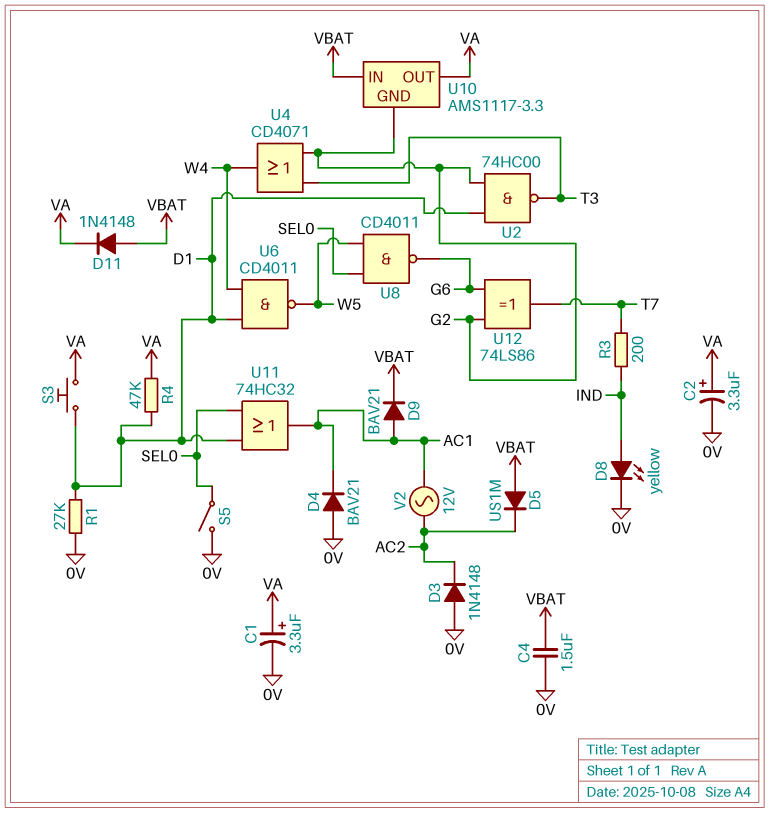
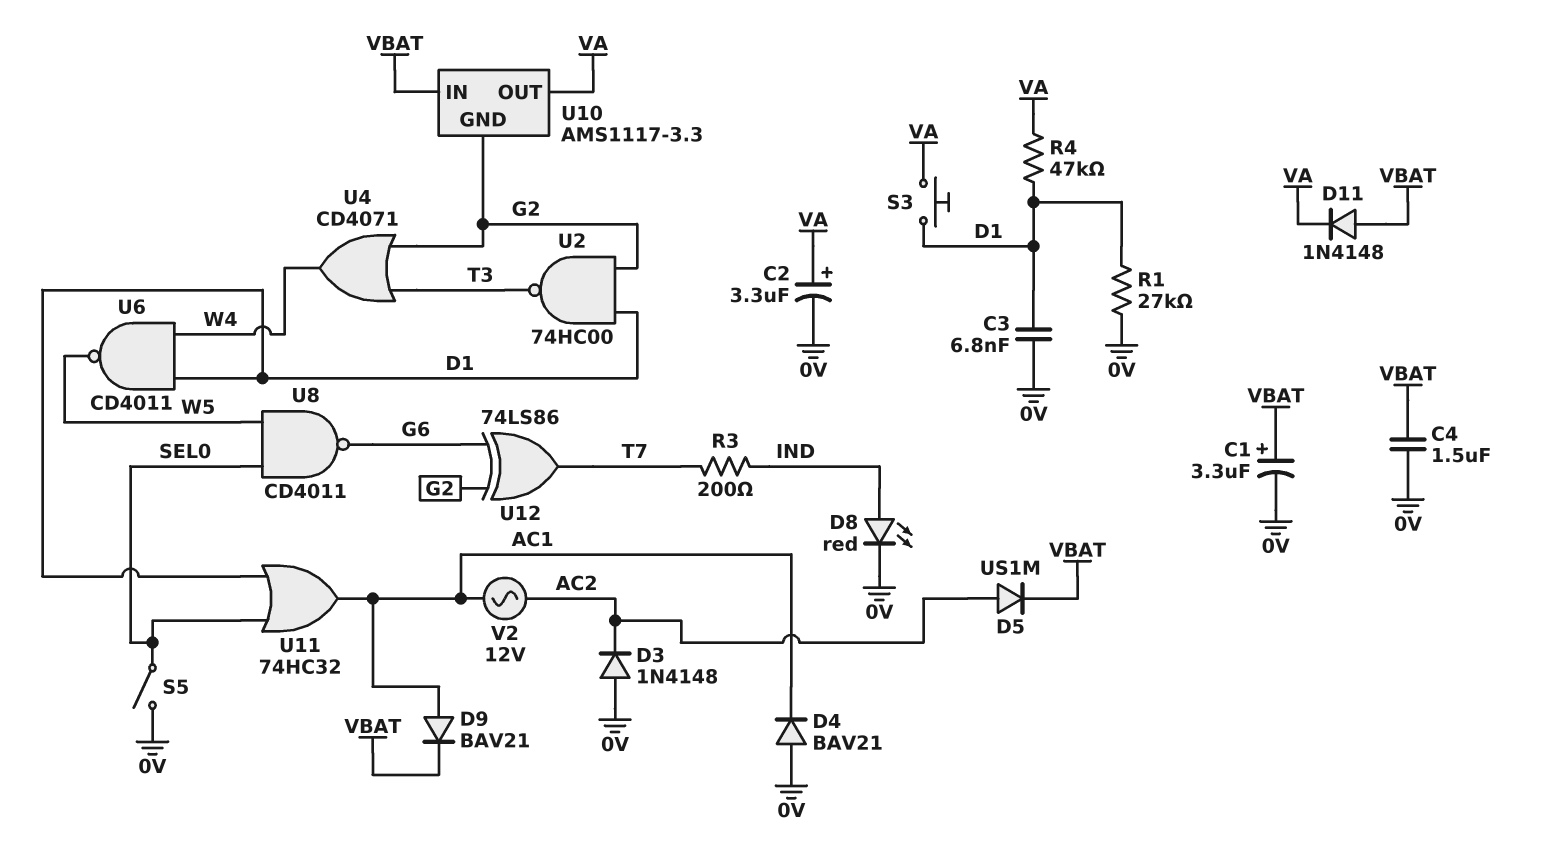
C1: 3.3uF (plus VA, minus 0V) -> 3.3uF (plus VBAT, minus 0V)
C3: none -> 6.8nF (0V, D1)
D5: diode US1M (A VBAT, K AC2) -> diode US1M (A AC2, K VBAT)
D8: LED yellow (A IND, K 0V) -> LED red (A IND, K 0V)

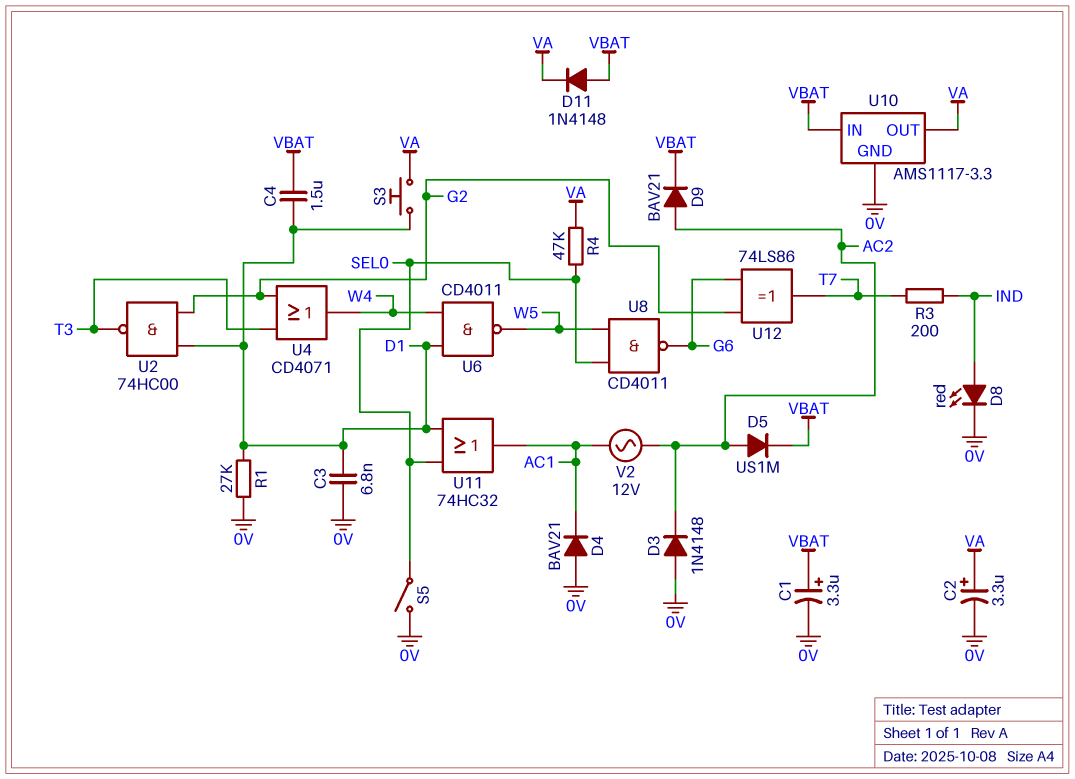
C4: 1.5uF (0V, VBAT) -> 1.5uF (D1, VBAT)
D9: diode BAV21 (A AC1, K VBAT) -> diode BAV21 (A AC2, K VBAT)
R4: 47k (D1, VA) -> 47k (SEL0, VA)
U10 pin GND: G2 -> 0V

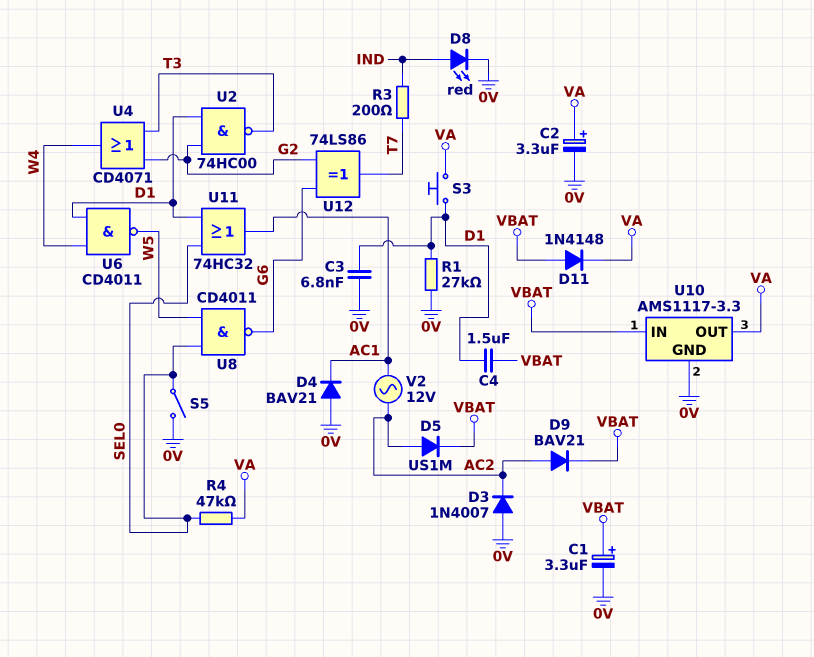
D3: diode 1N4148 (A 0V, K AC2) -> diode 1N4007 (A 0V, K AC2)

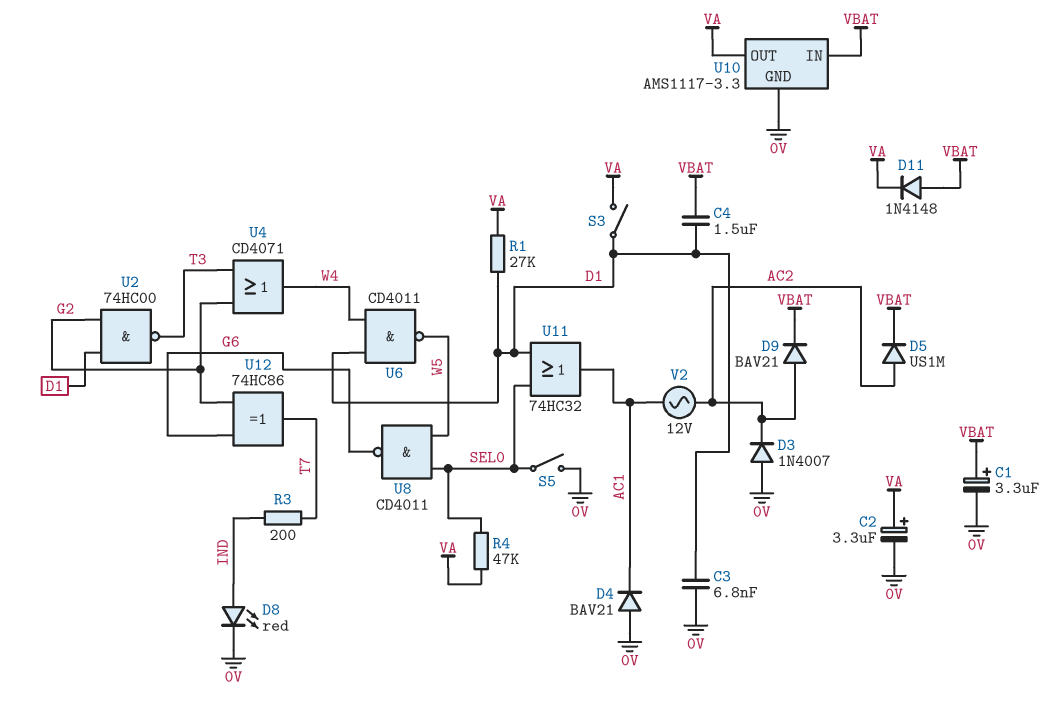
R1: 27k (0V, D1) -> 27k (D1, VA)
S3: button (D1, VA) -> switch (D1, VA)
U12: XOR 74LS86 (in G2, in G6, out T7) -> XOR 74HC86 (in G2, in G6, out T7)

